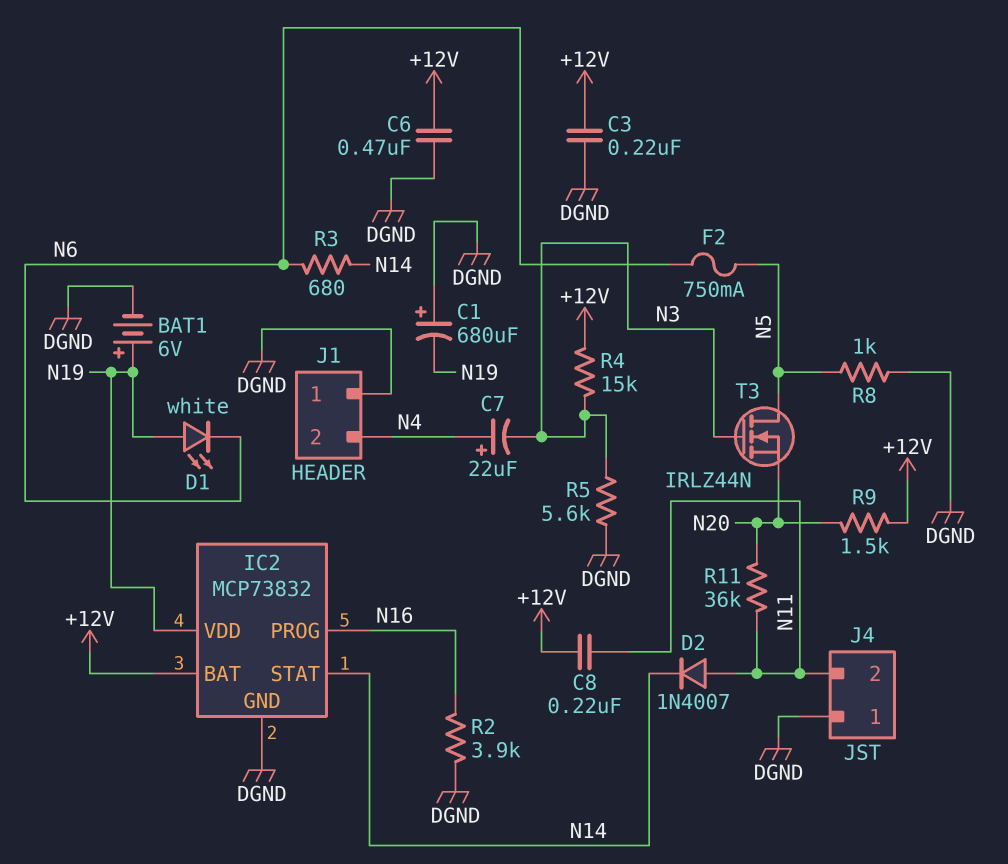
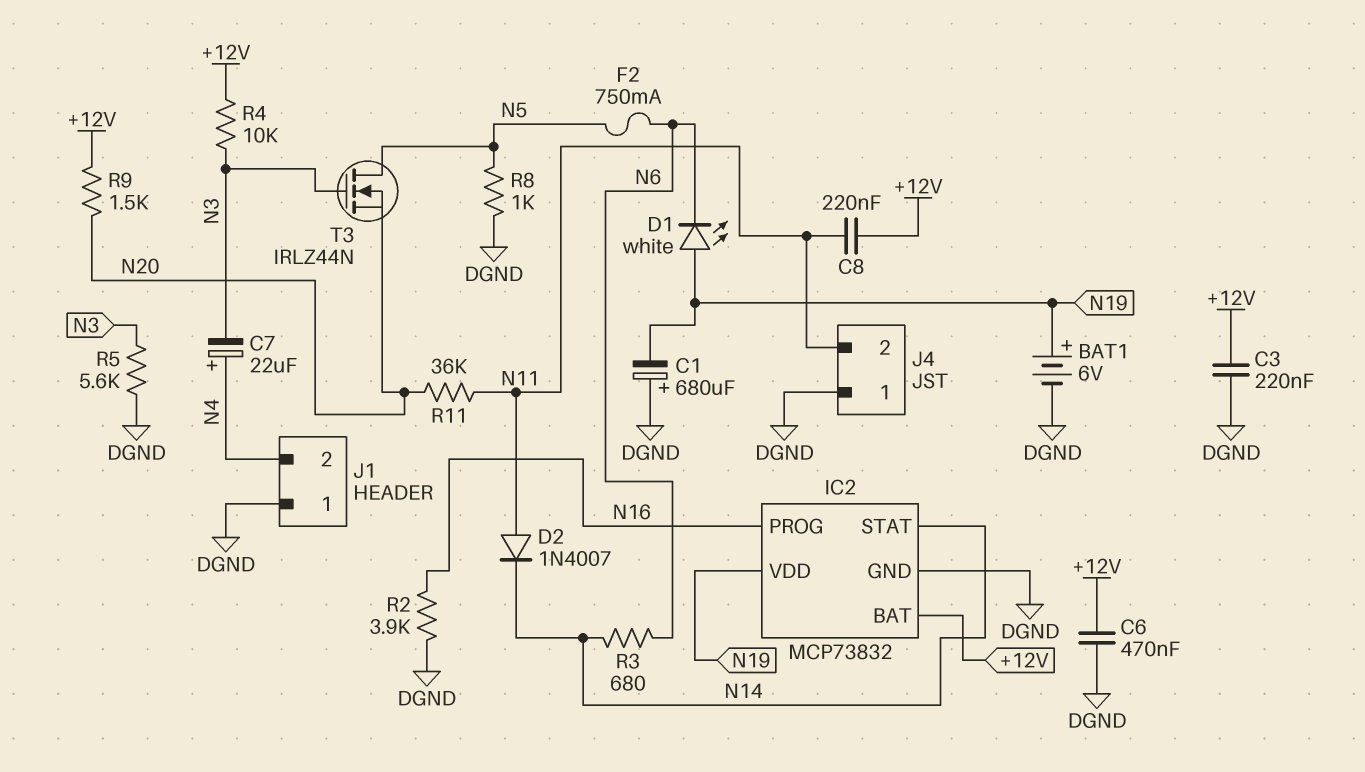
R4: 15k (+12V, N3) -> 10k (+12V, N3)

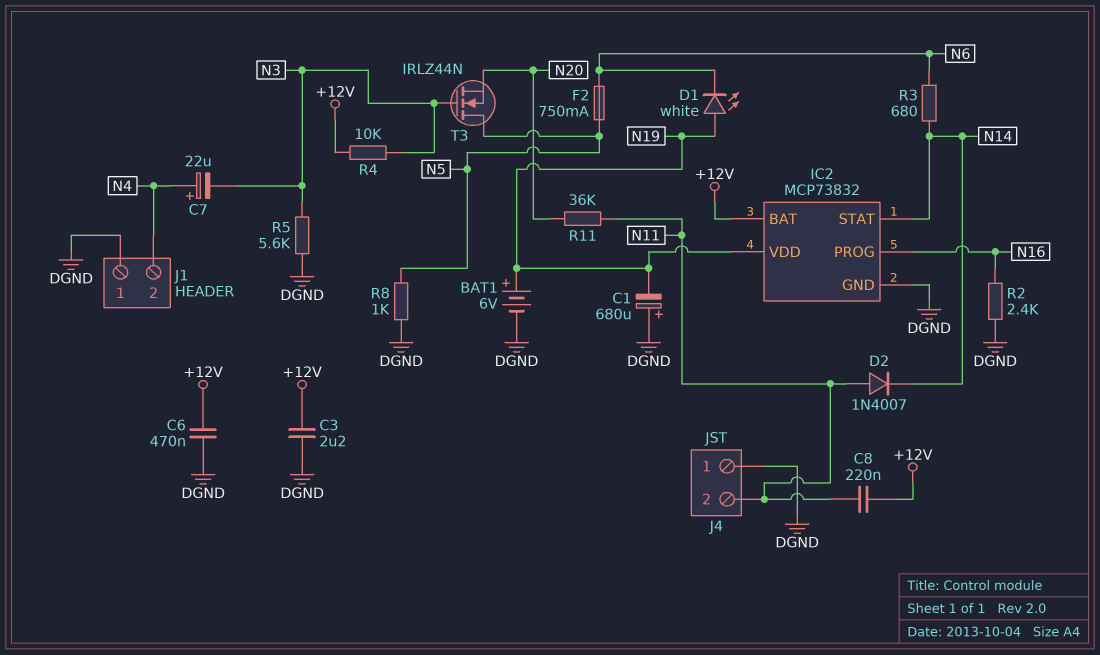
C3: 220nF (+12V, DGND) -> 2.2uF (+12V, DGND)
R2: 3.9k (DGND, N16) -> 2.4k (DGND, N16)
R9: 1.5k (+12V, N20) -> none

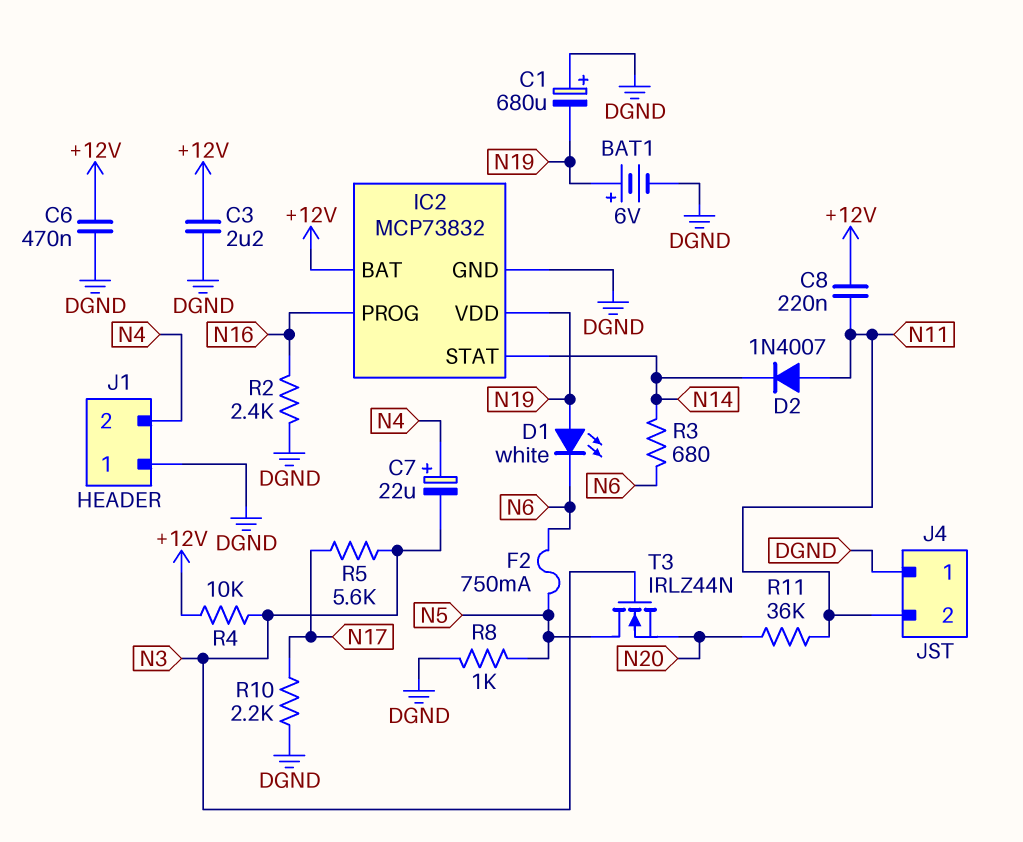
R5: 5.6k (DGND, N3) -> 5.6k (N3, N17)
R10: none -> 2.2k (DGND, N17)

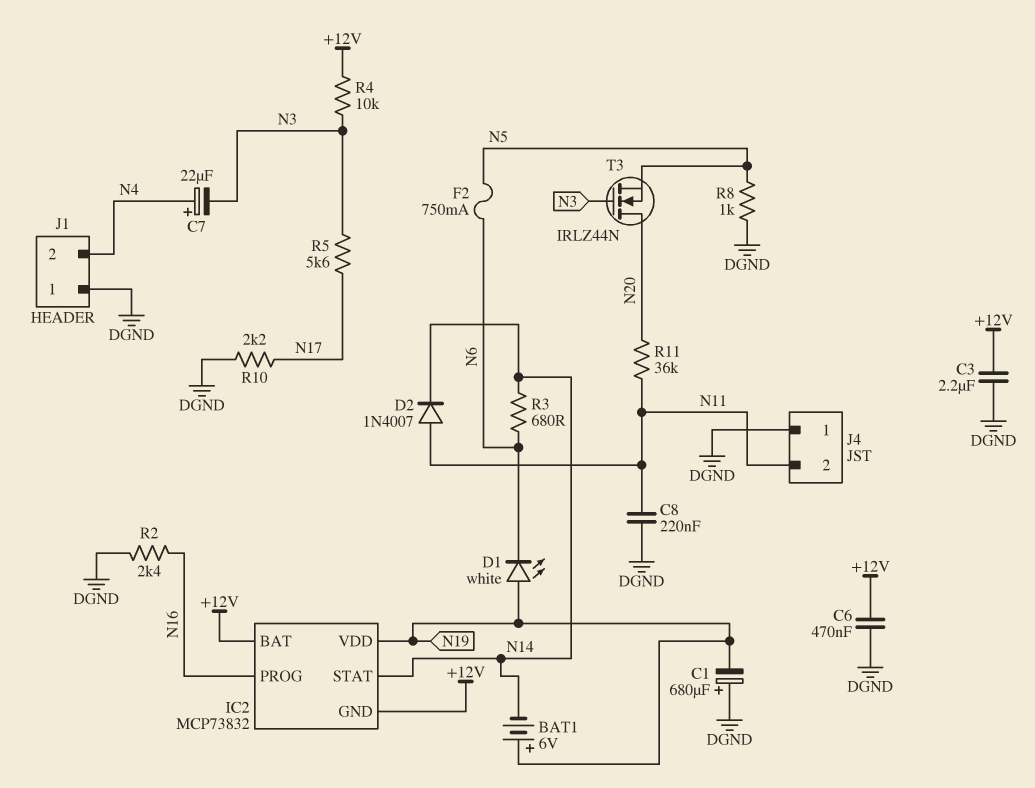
BAT1: 6V (plus N19, minus DGND) -> 6V (plus N19, minus N14)
C8: 220nF (+12V, N11) -> 220nF (DGND, N11)
IC2 pin GND: DGND -> +12V
T3: NMOS IRLZ44N (G N3, D N5, S N20) -> NMOS IRLZ44N (G N3, D N20, S N5)

